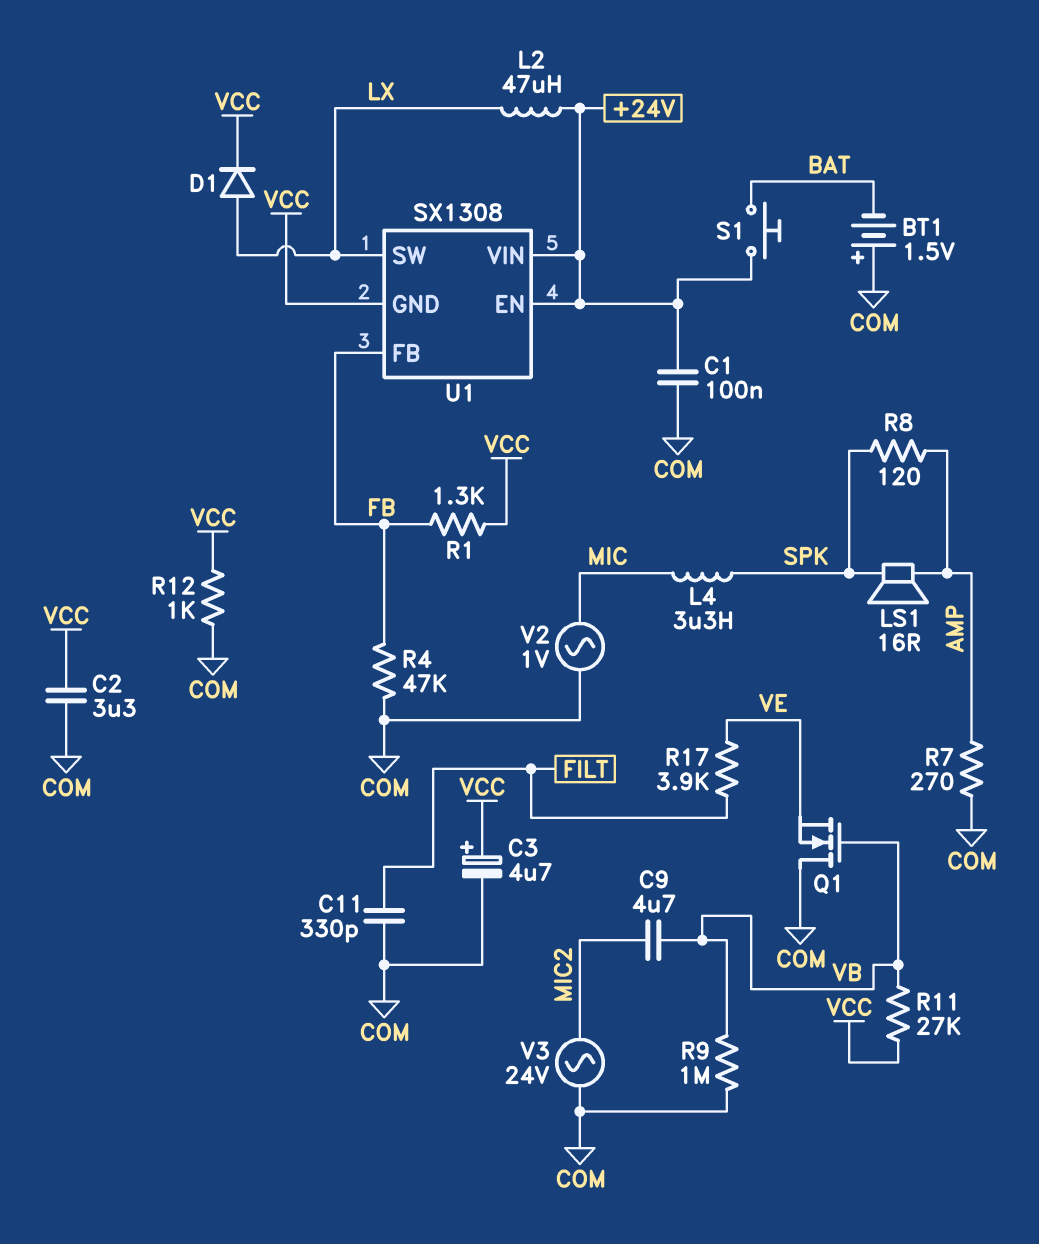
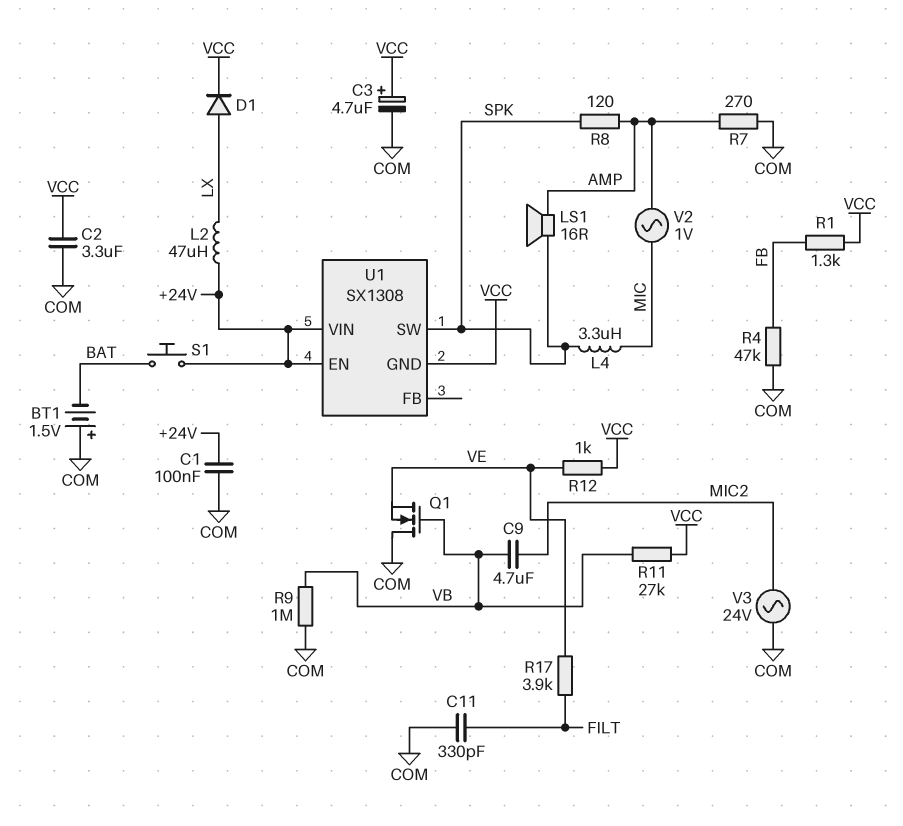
R12: 1k (COM, VCC) -> 1k (VCC, VE)
U1 pin FB: FB -> none
U1 pin SW: LX -> SPK
V2: AC 1V (COM, MIC) -> AC 1V (AMP, MIC)

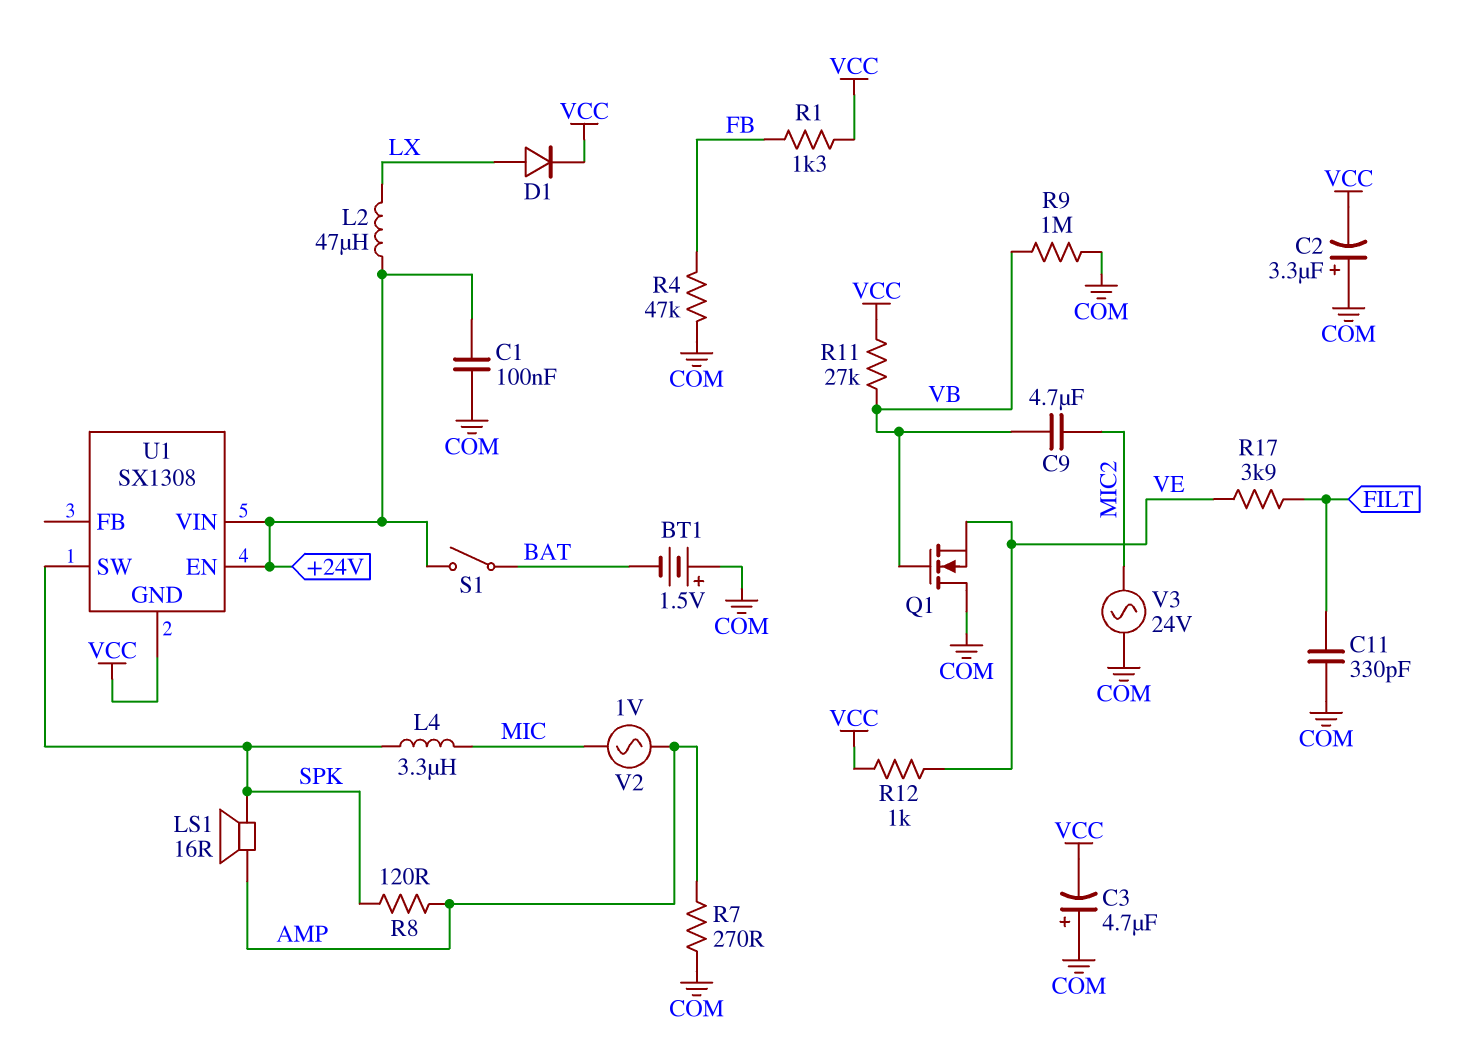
C2: 3.3uF (COM, VCC) -> 3.3uF (plus COM, minus VCC)
C3: 4.7uF (plus VCC, minus COM) -> 4.7uF (plus COM, minus VCC)
S1: button (+24V, BAT) -> switch (+24V, BAT)

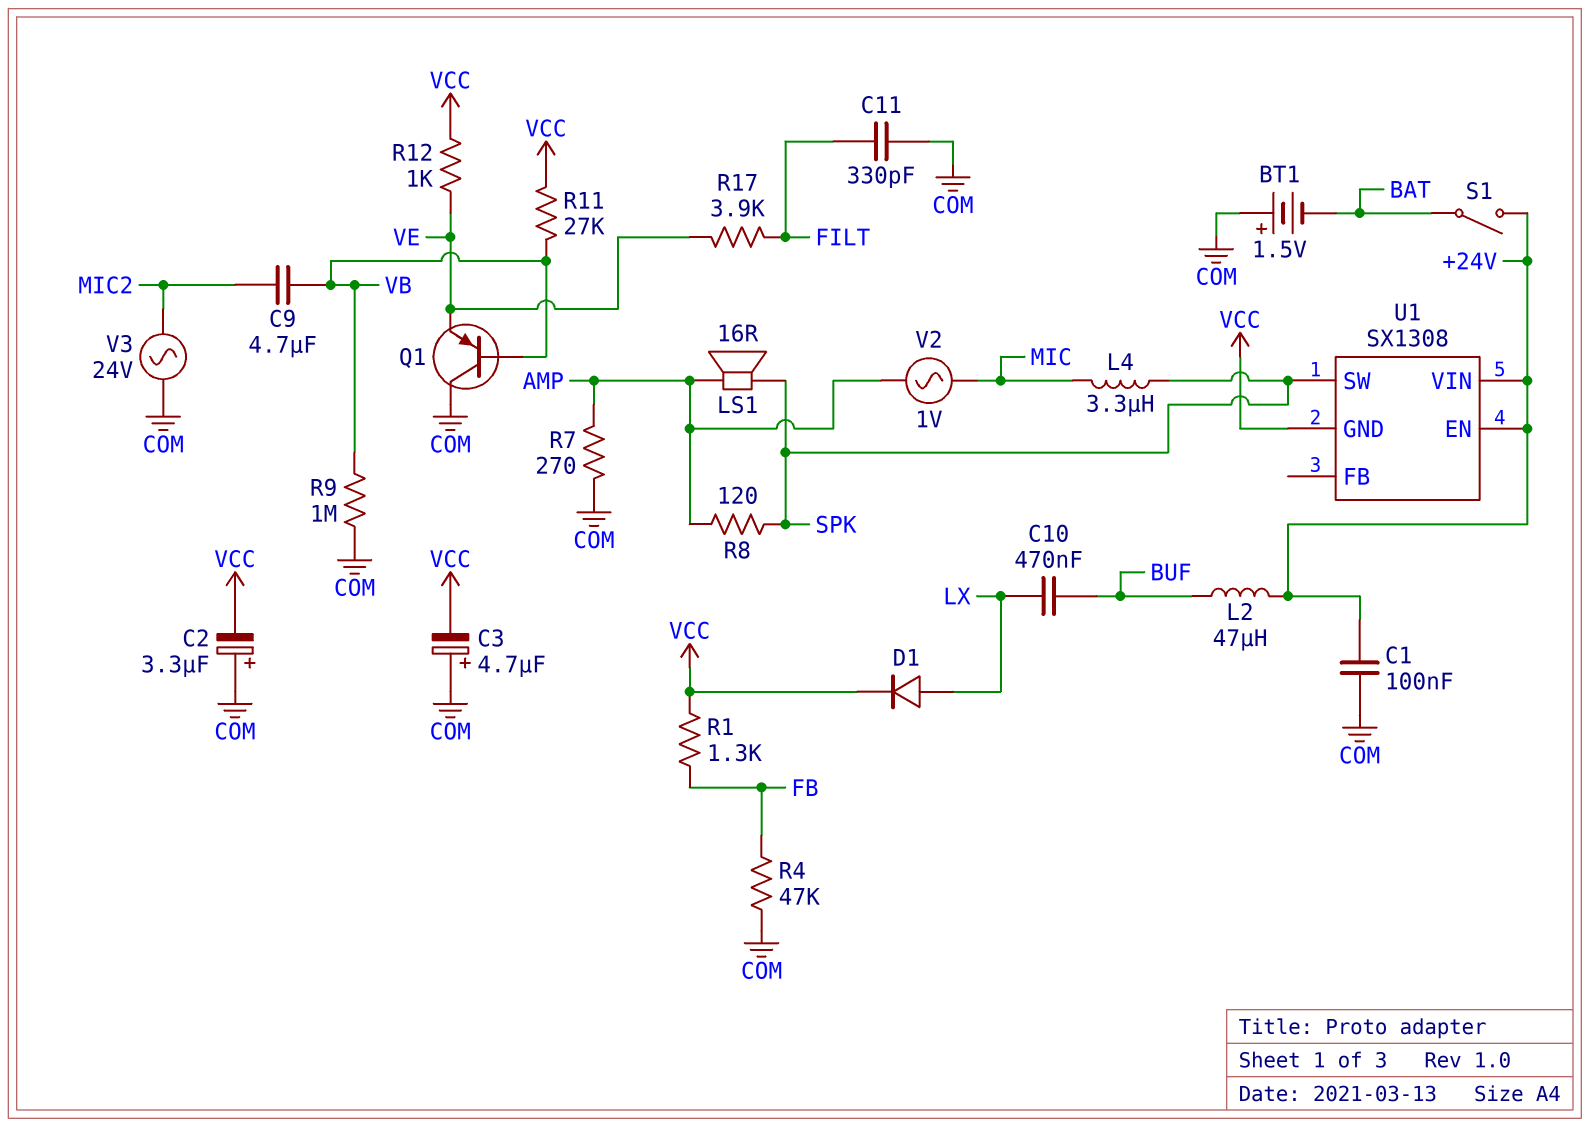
C10: none -> 470nF (BUF, LX)
L2: 47uH (+24V, LX) -> 47uH (+24V, BUF)
Q1: NMOS (G VB, D COM, S VE) -> PNP (B VB, C COM, E VE)

